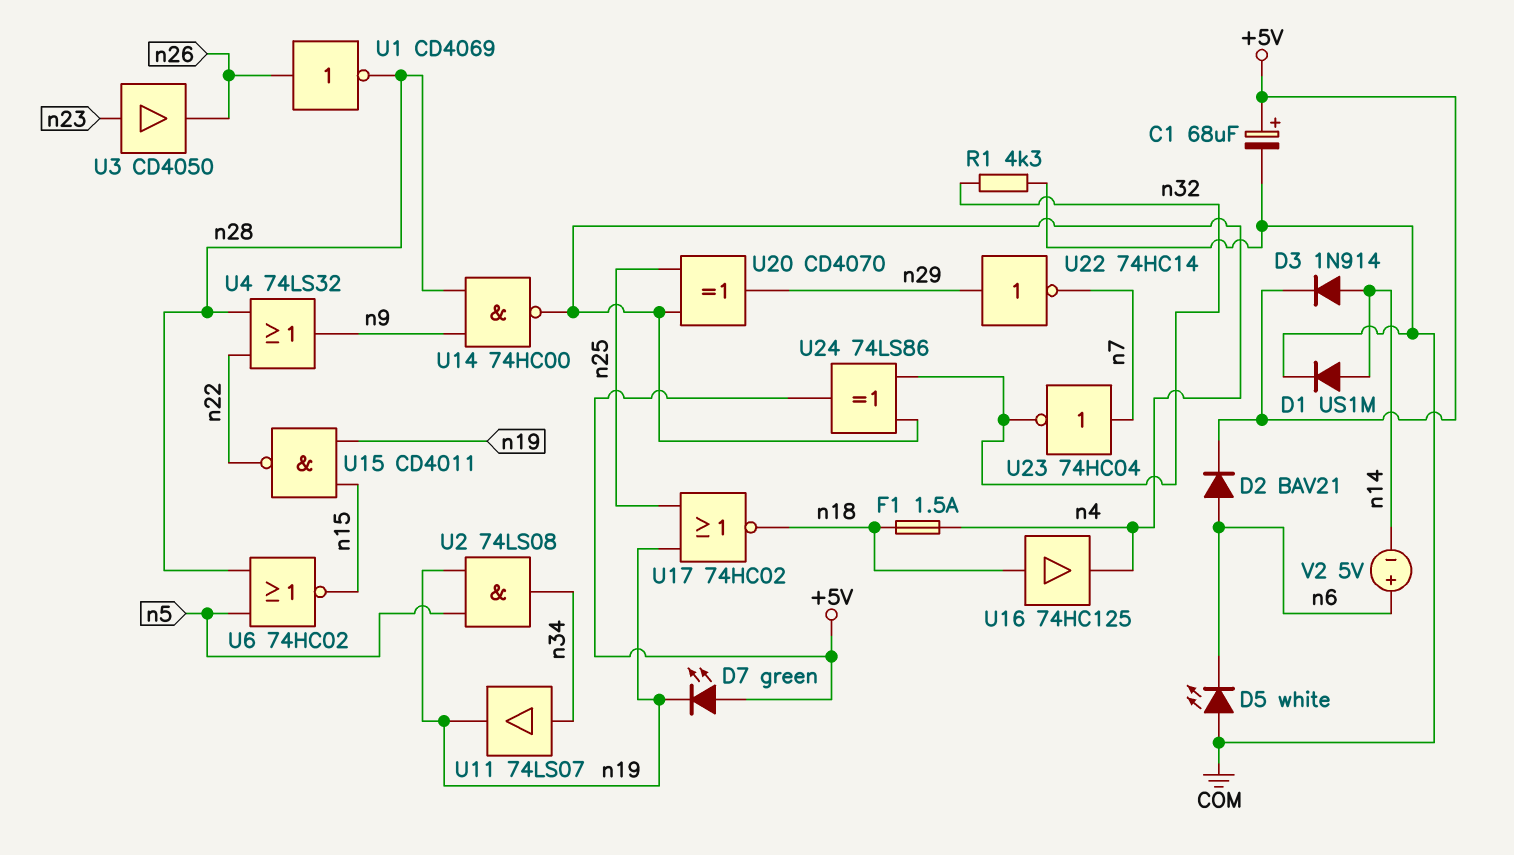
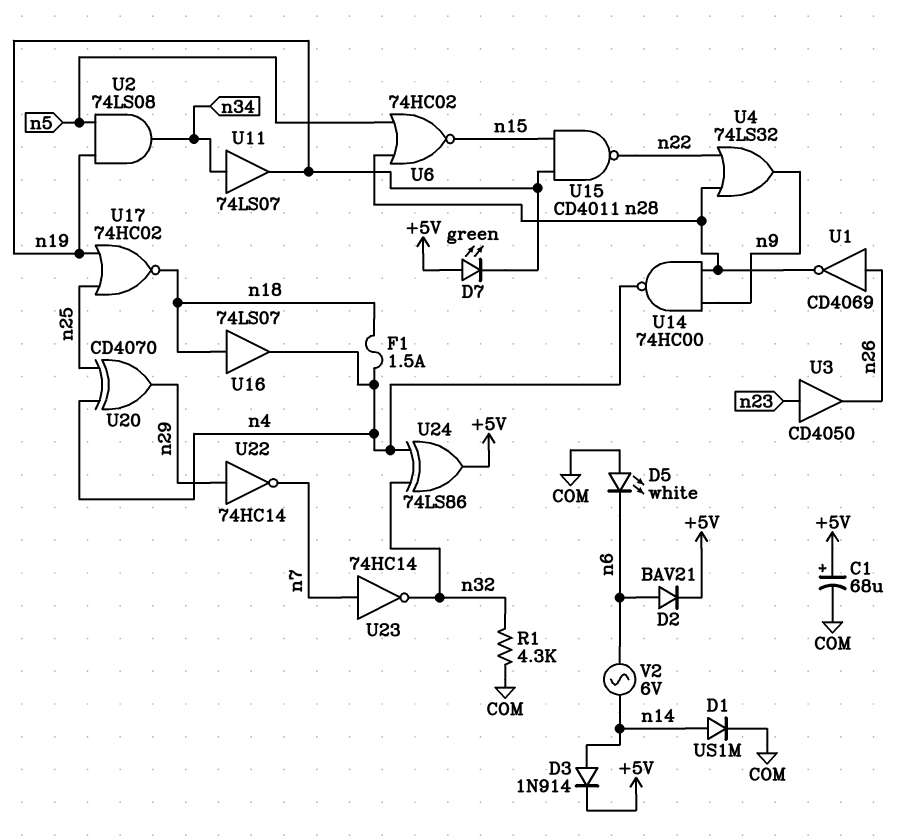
U16: buffer 74HC125 (in n18, out n4) -> buffer 74LS07 (in n18, out n4)
U23: NOT 74HC04 (in n7, out n32) -> NOT 74HC14 (in n7, out n32)
V2: 5V (plus n6, minus n14) -> AC 6V (n6, n14)

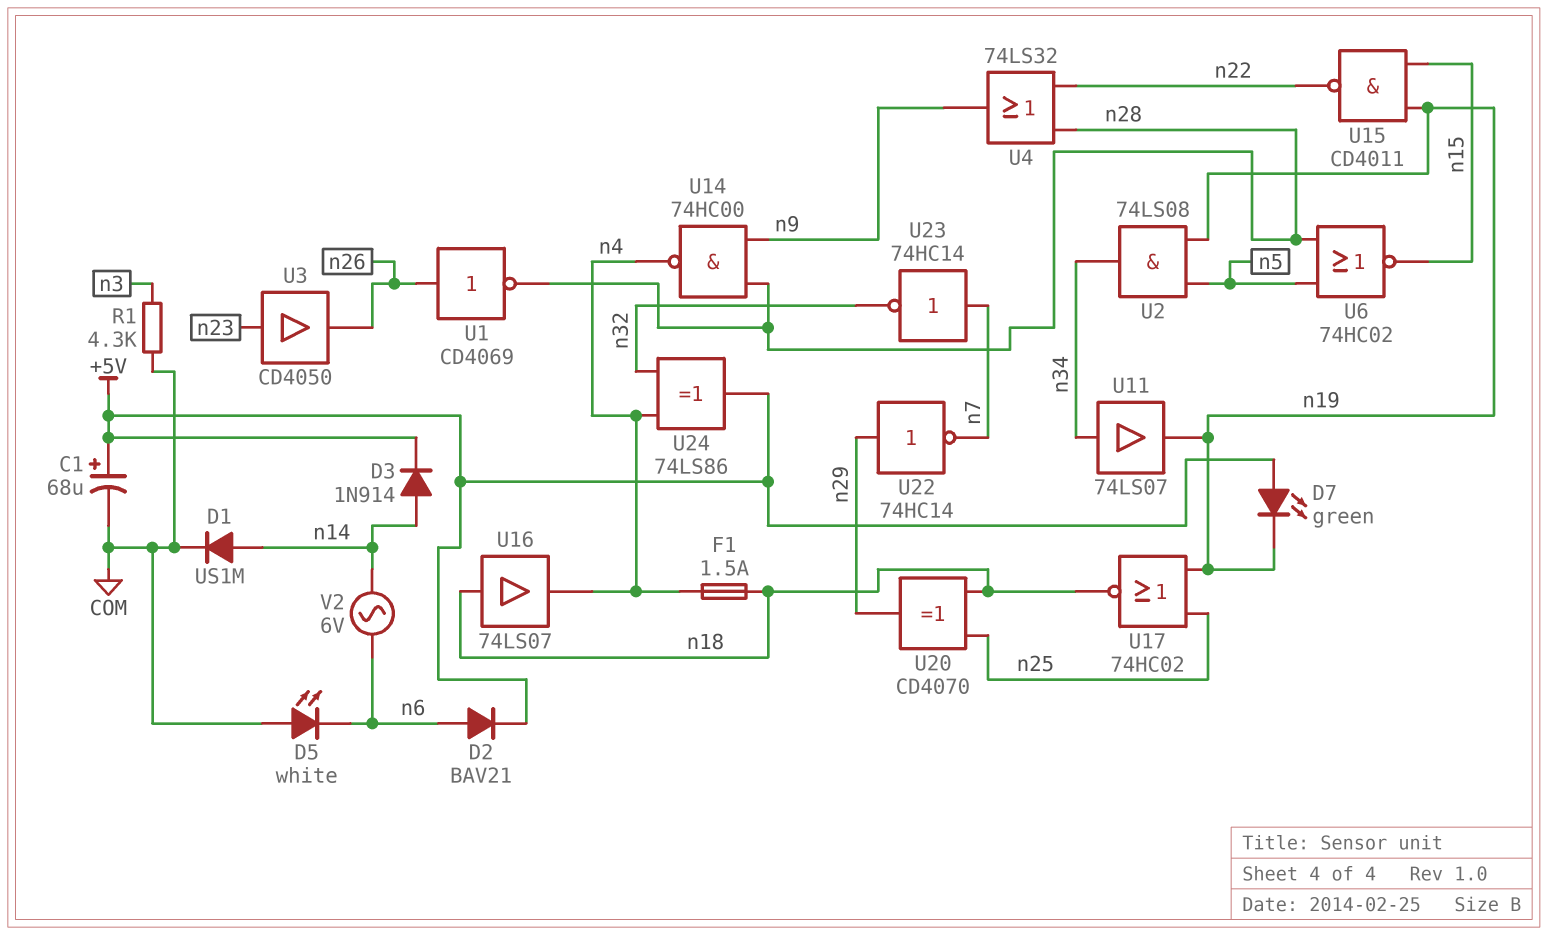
R1: 4.3k (COM, n32) -> 4.3k (COM, n3)
U20: XOR CD4070 (in n4, in n25, out n29) -> XOR CD4070 (in n18, in n25, out n29)

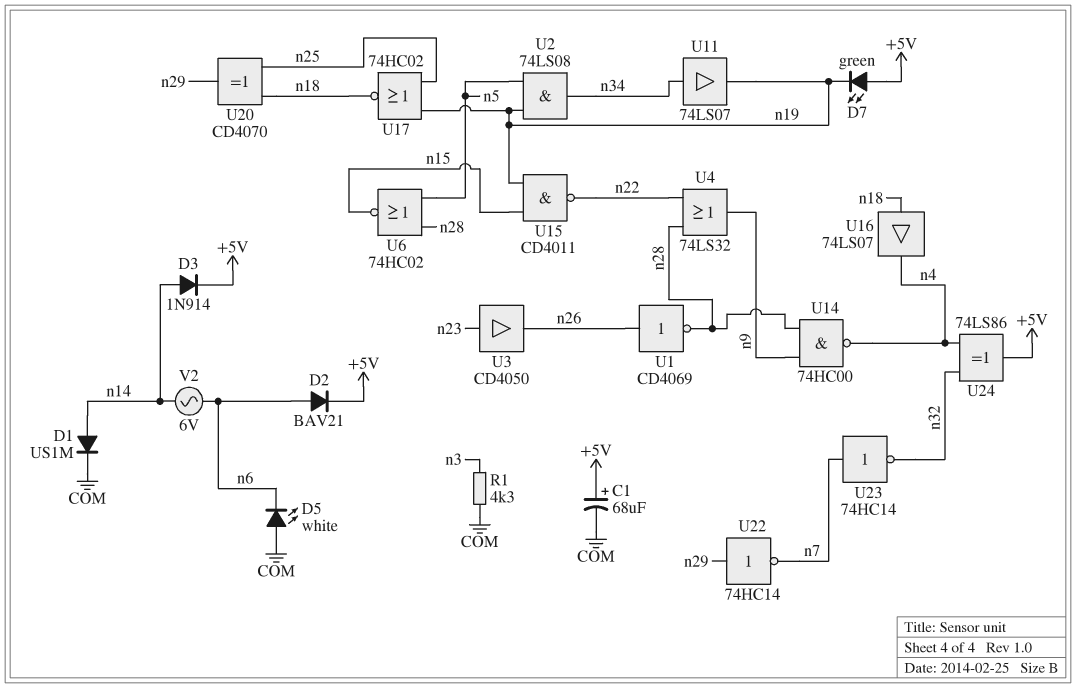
F1: 1.5A (n4, n18) -> none

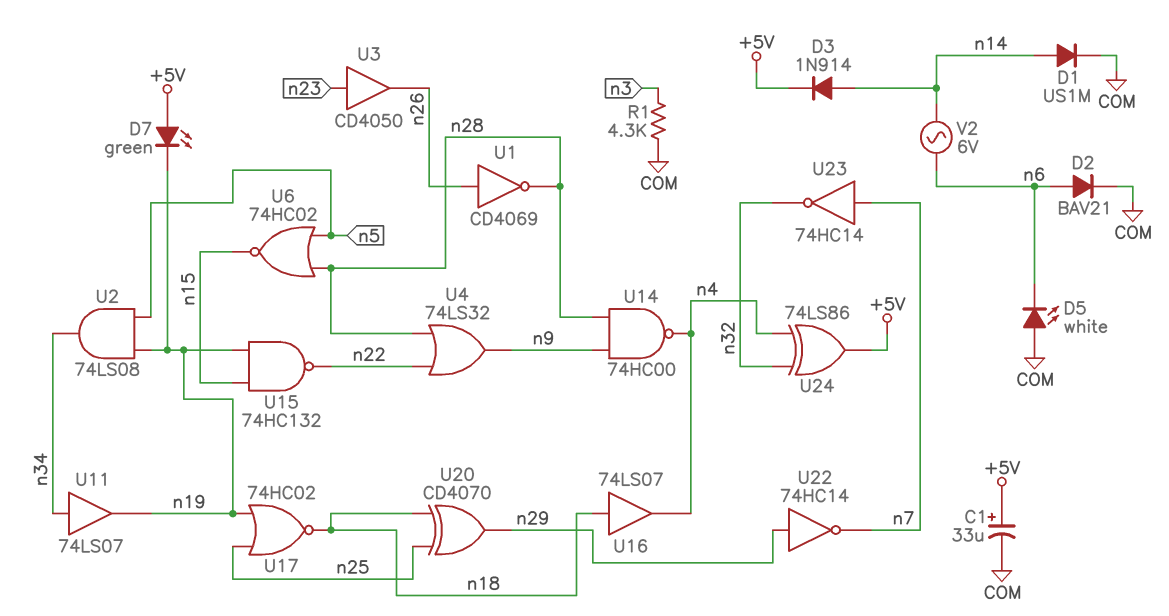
C1: 68uF (plus +5V, minus COM) -> 33uF (plus +5V, minus COM)
D2: diode BAV21 (A n6, K +5V) -> diode BAV21 (A n6, K COM)
U15: NAND CD4011 (in n15, in n19, out n22) -> NAND 74HC132 (in n15, in n19, out n22)

